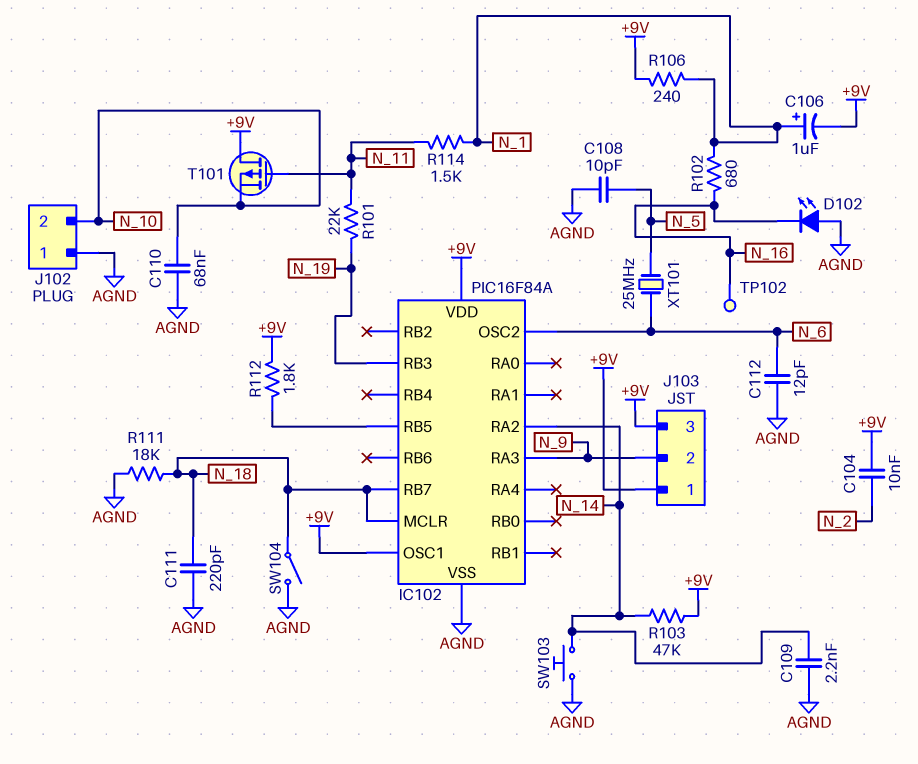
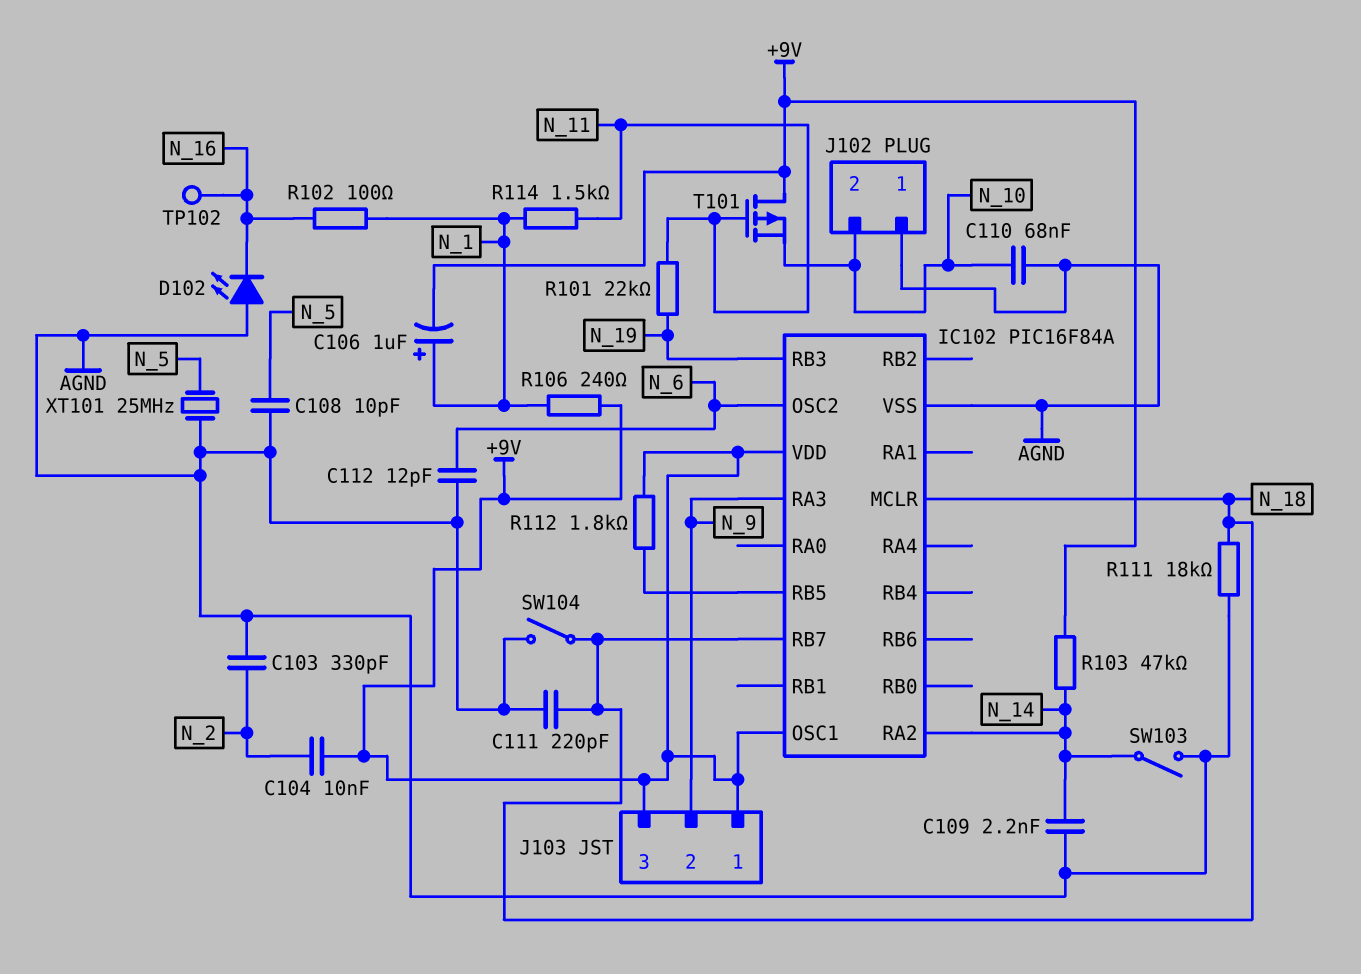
C103: none -> 330pF (AGND, N_2)
R102: 680 (N_1, N_16) -> 100 (N_1, N_16)
SW103: button (AGND, N_14) -> switch (AGND, N_14)
XT101: 25MHz (N_5, N_6) -> 25MHz (AGND, N_5)

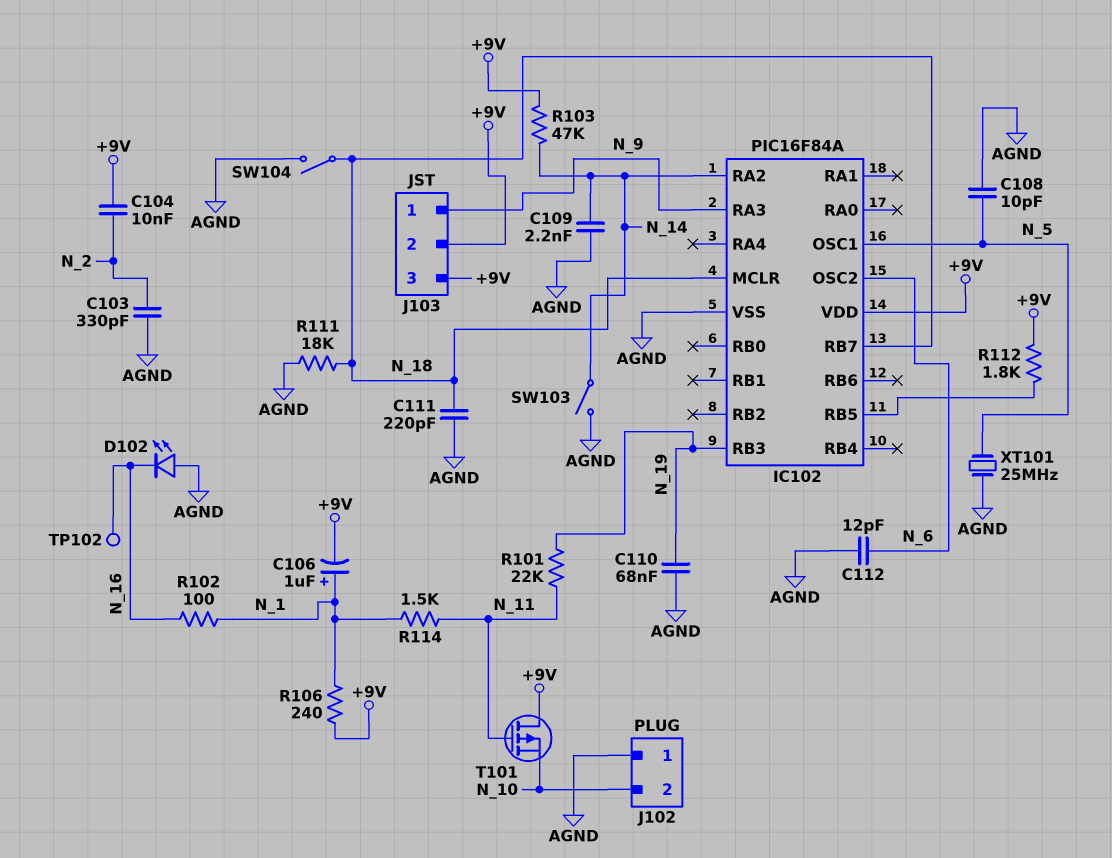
C110: 68nF (AGND, N_10) -> 68nF (AGND, N_19)
IC102 pin OSC1: +9V -> N_5
J103 pin 1: +9V -> N_9
J103 pin 2: N_9 -> +9V

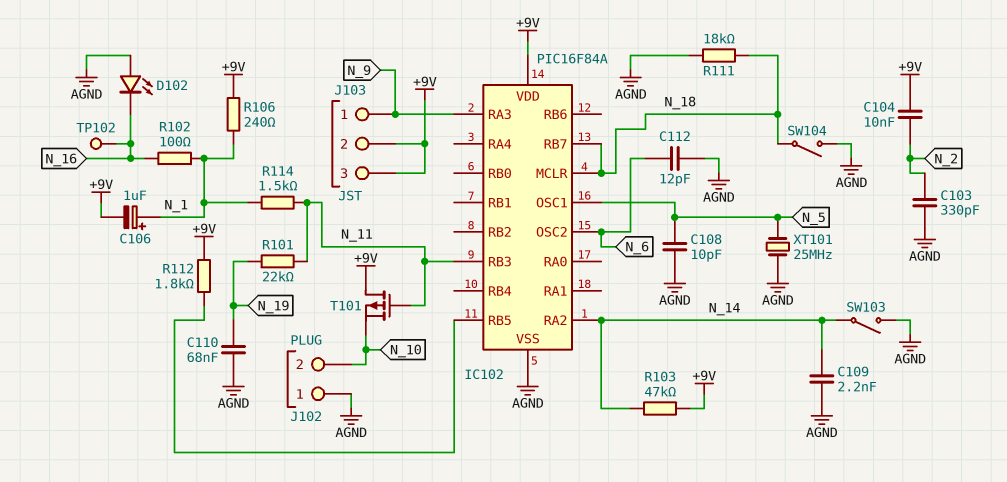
C111: 220pF (AGND, N_18) -> none
IC102 pin RB3: N_19 -> N_11

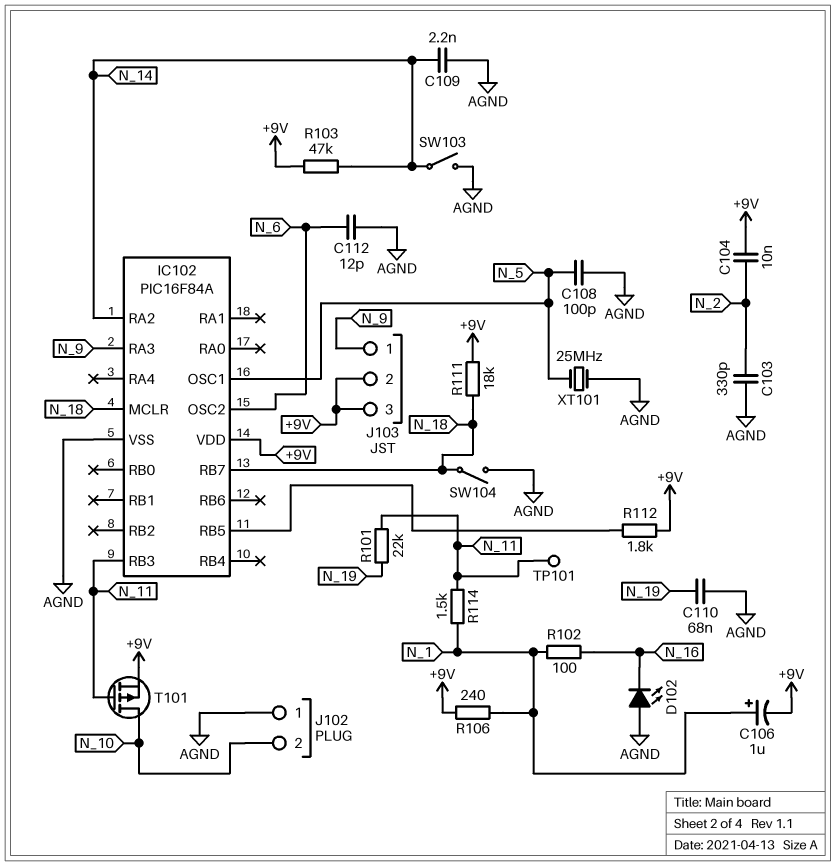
C108: 10pF (AGND, N_5) -> 100pF (AGND, N_5)
R111: 18k (AGND, N_18) -> 18k (+9V, N_18)
T101: PMOS (G N_11, D +9V, S N_10) -> PMOS (G N_11, D N_10, S +9V)
TP101: none -> test point (N_11)
TP102: test point (N_16) -> none

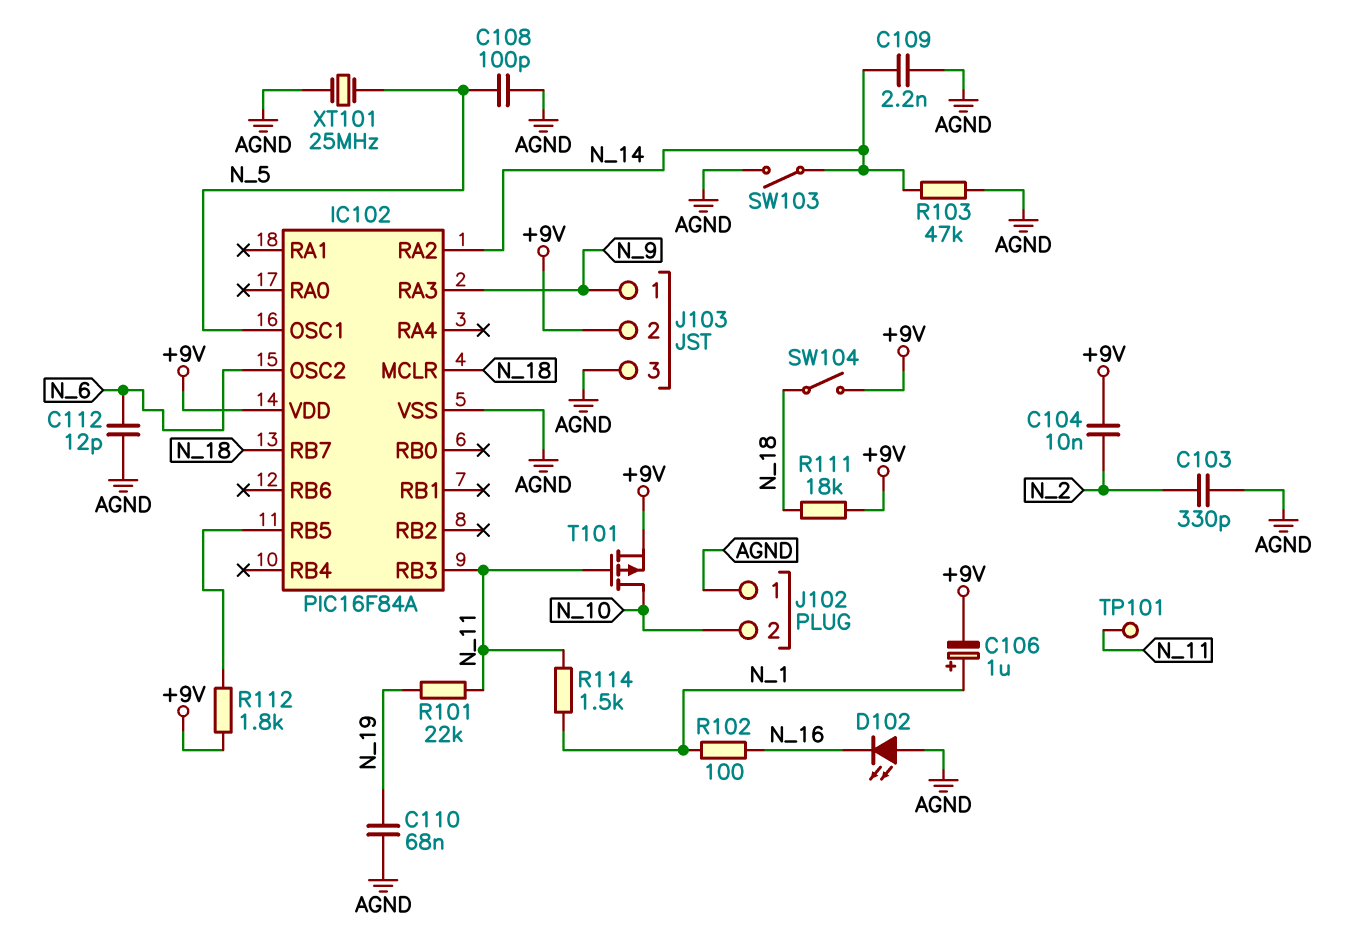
J103 pin 3: +9V -> AGND
R103: 47k (+9V, N_14) -> 47k (AGND, N_14)
R106: 240 (+9V, N_1) -> none
SW104: switch (AGND, N_18) -> switch (+9V, N_18)

